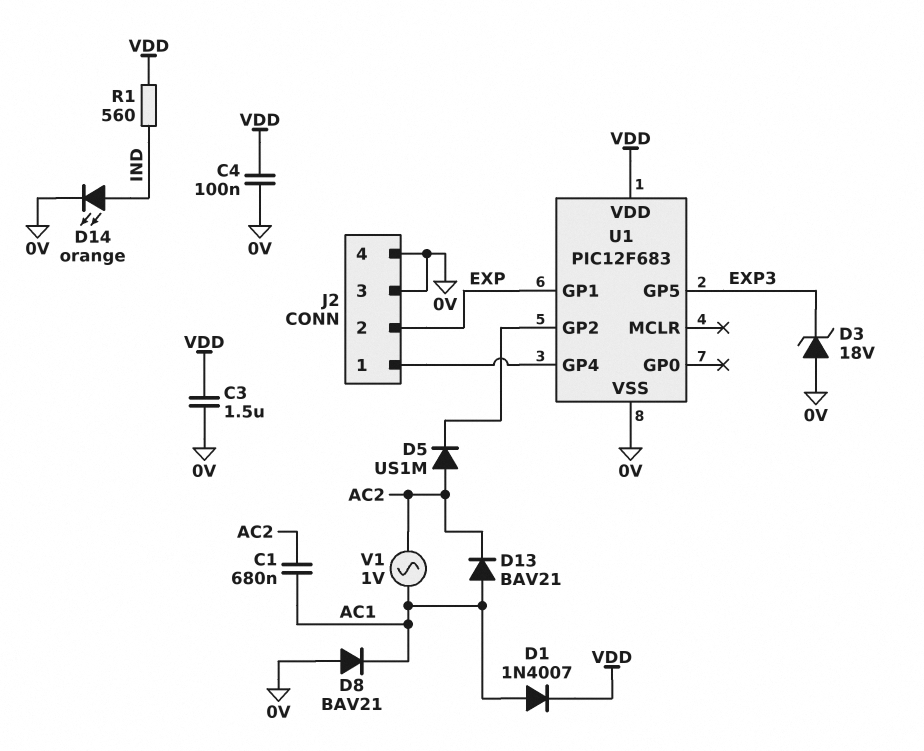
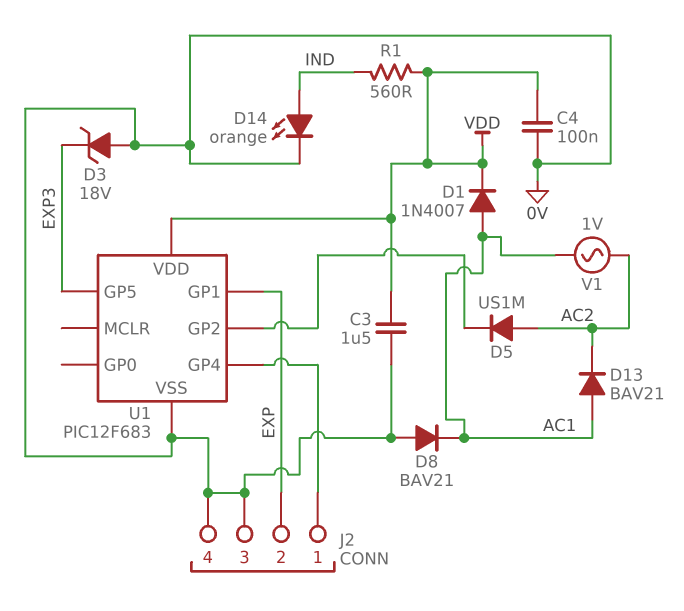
C1: 680nF (AC1, AC2) -> none

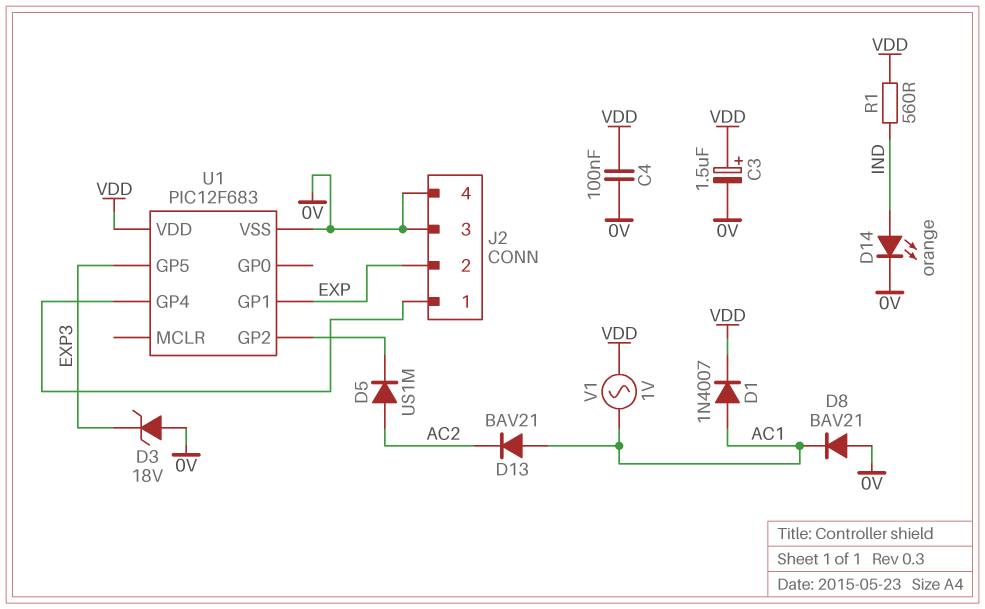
C3: 1.5uF (0V, VDD) -> 1.5uF (plus VDD, minus 0V)
V1: AC 1V (AC1, AC2) -> AC 1V (AC1, VDD)

